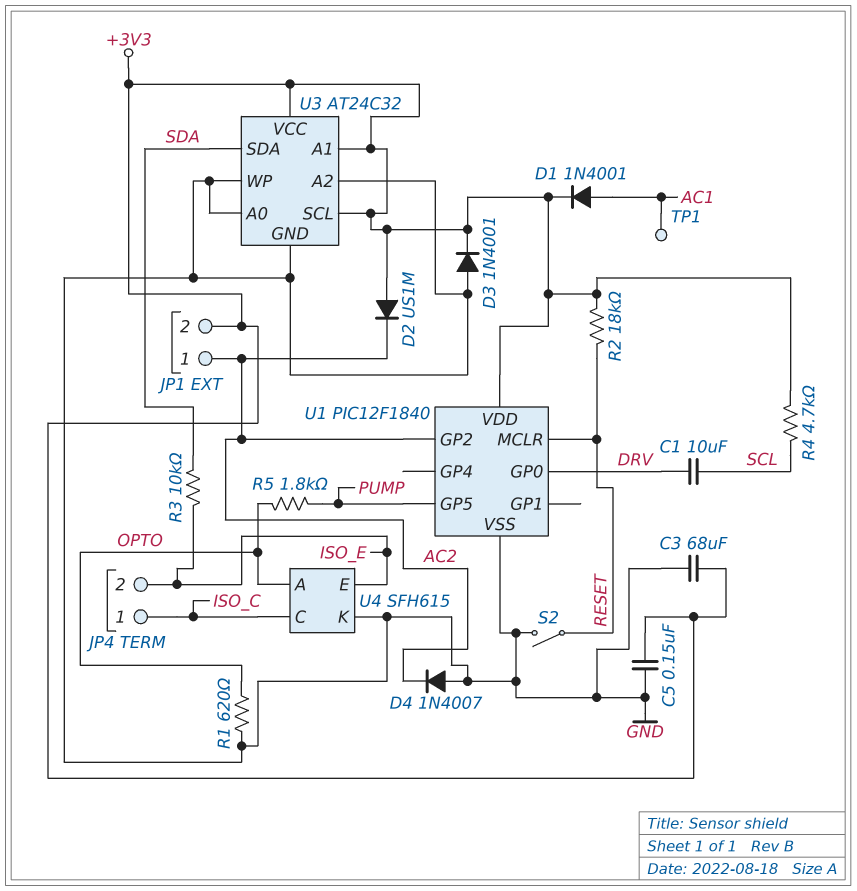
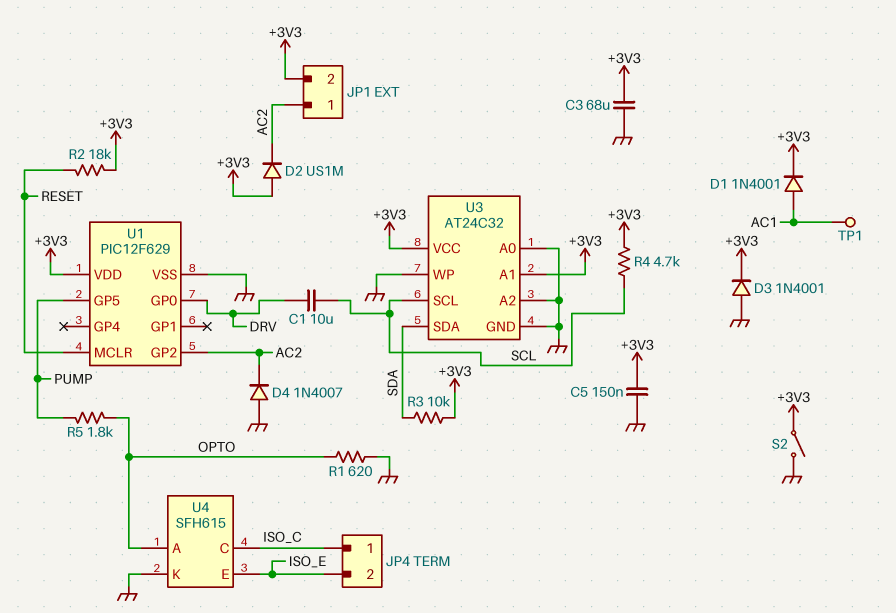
R3: 10k (ISO_E, SDA) -> 10k (+3V3, SDA)
S2: switch (GND, RESET) -> switch (+3V3, GND)
U1: PIC12F1840 -> PIC12F629
U3 pin SCL: +3V3 -> SCL

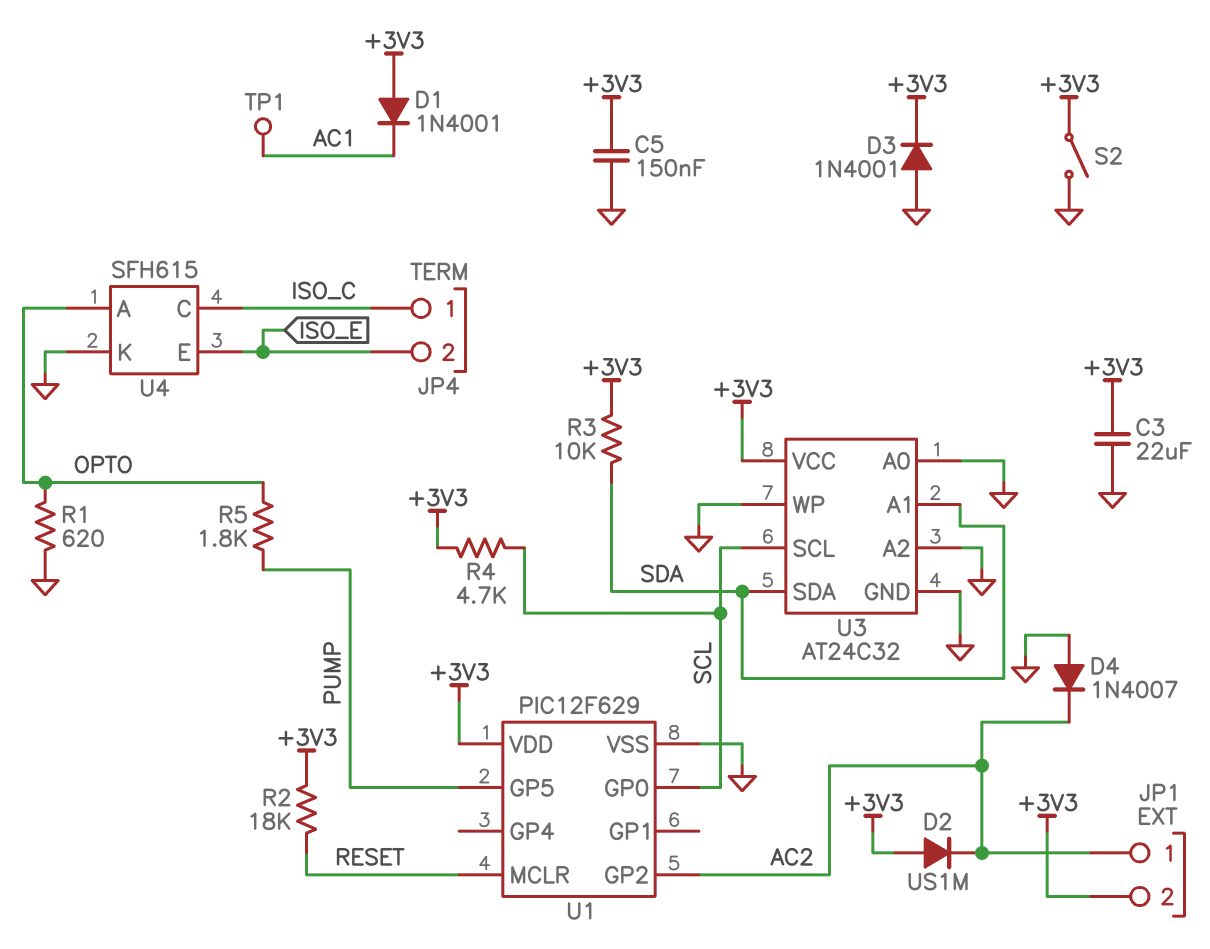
C1: 10uF (DRV, SCL) -> none
C3: 68uF (+3V3, GND) -> 22uF (+3V3, GND)
D1: diode 1N4001 (A AC1, K +3V3) -> diode 1N4001 (A +3V3, K AC1)
U1 pin GP0: DRV -> SCL
U3 pin A1: +3V3 -> SDA

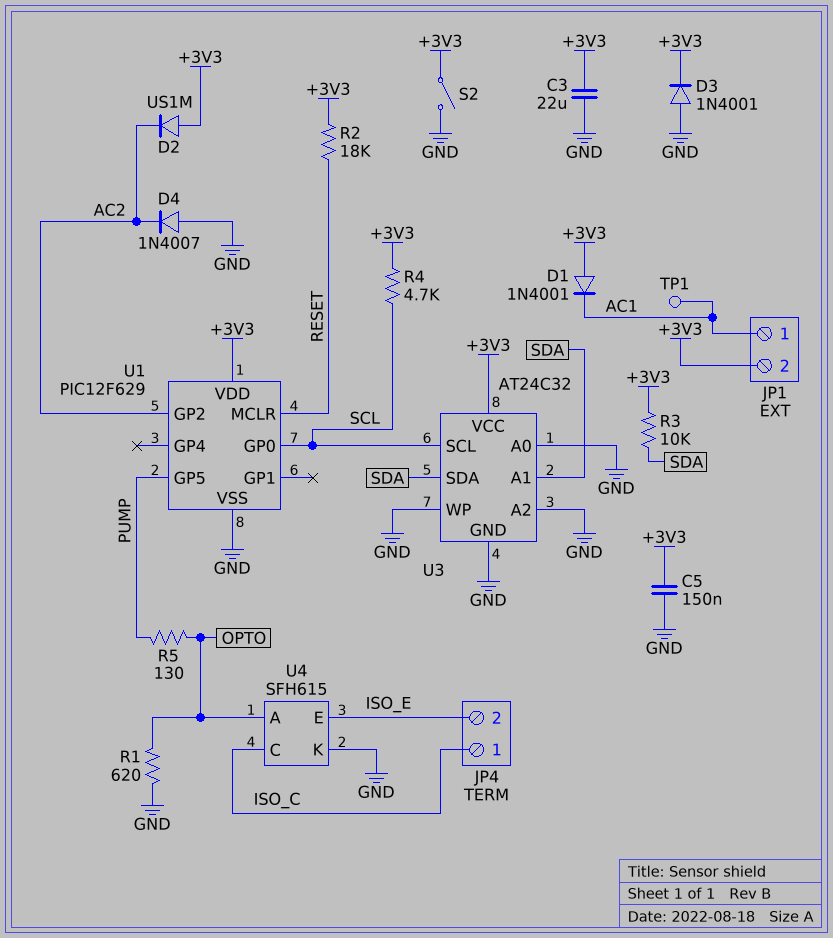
JP1 pin 1: AC2 -> AC1
R5: 1.8k (OPTO, PUMP) -> 130 (OPTO, PUMP)

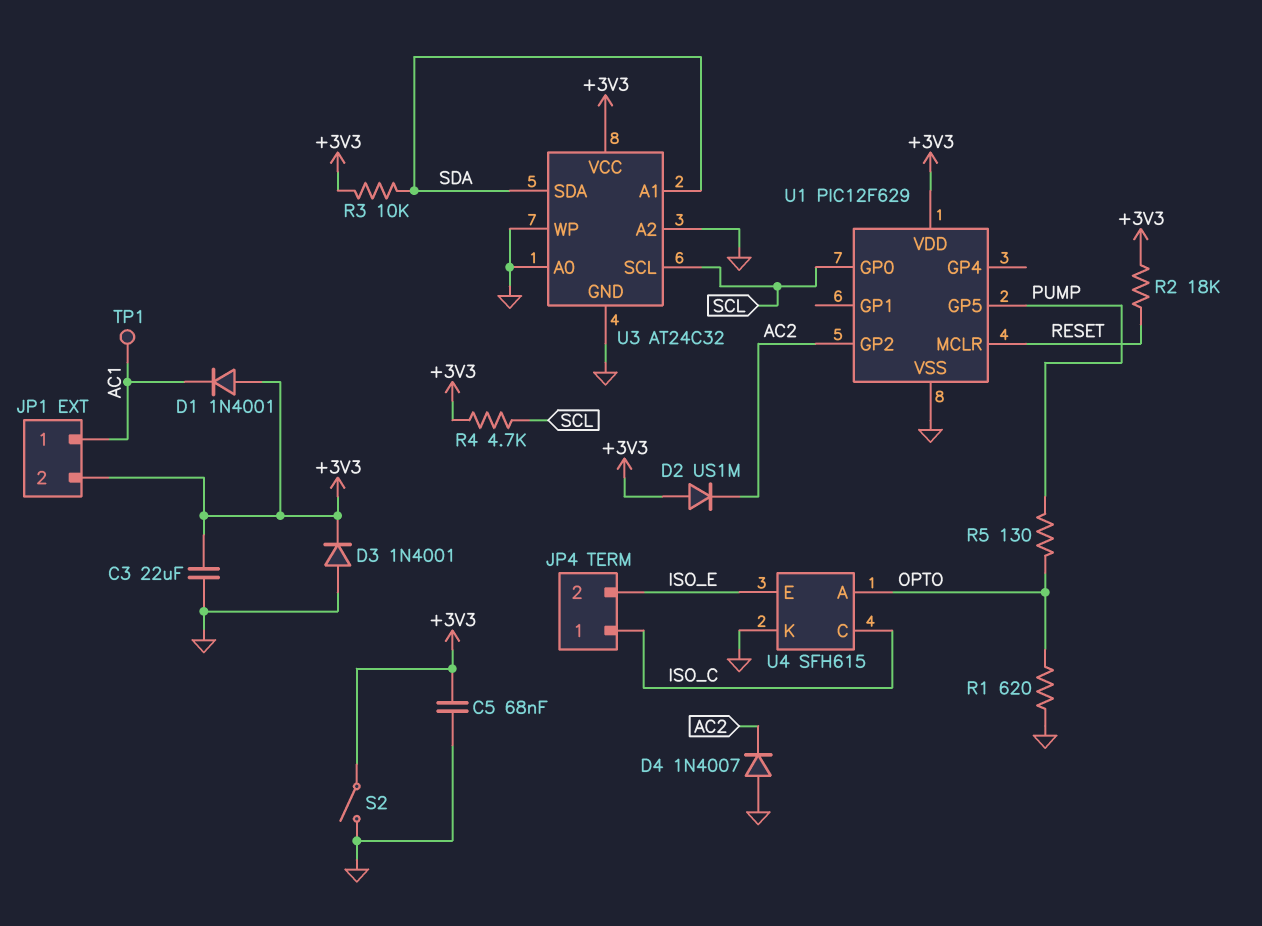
C5: 150nF (+3V3, GND) -> 68nF (+3V3, GND)

